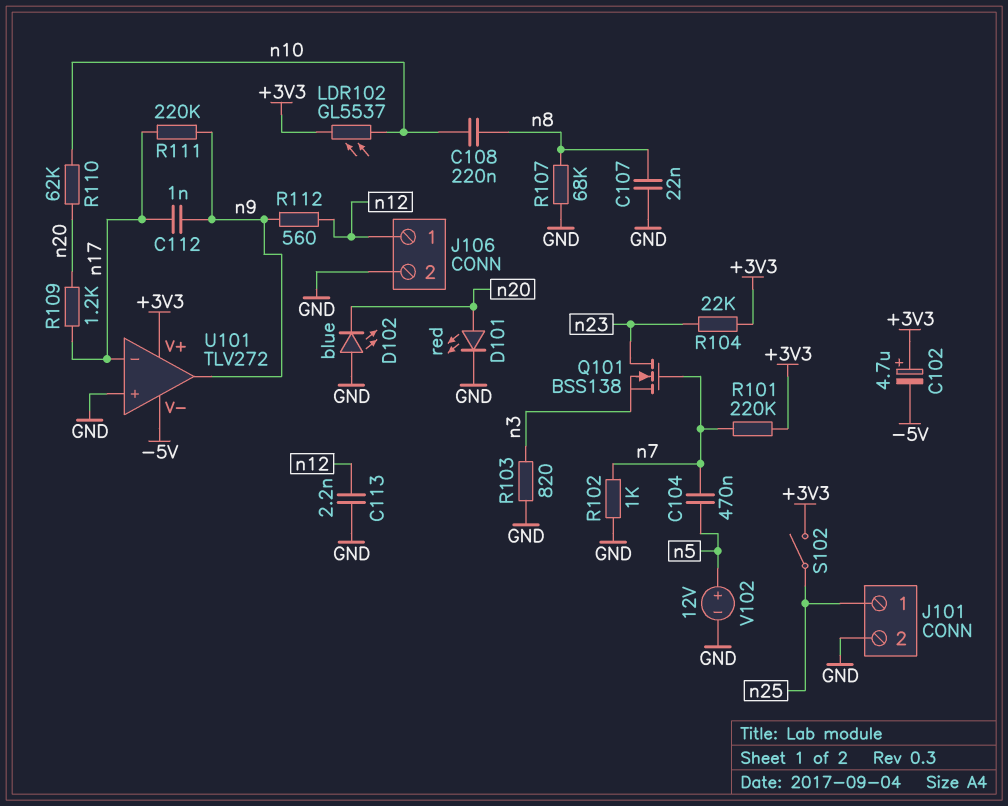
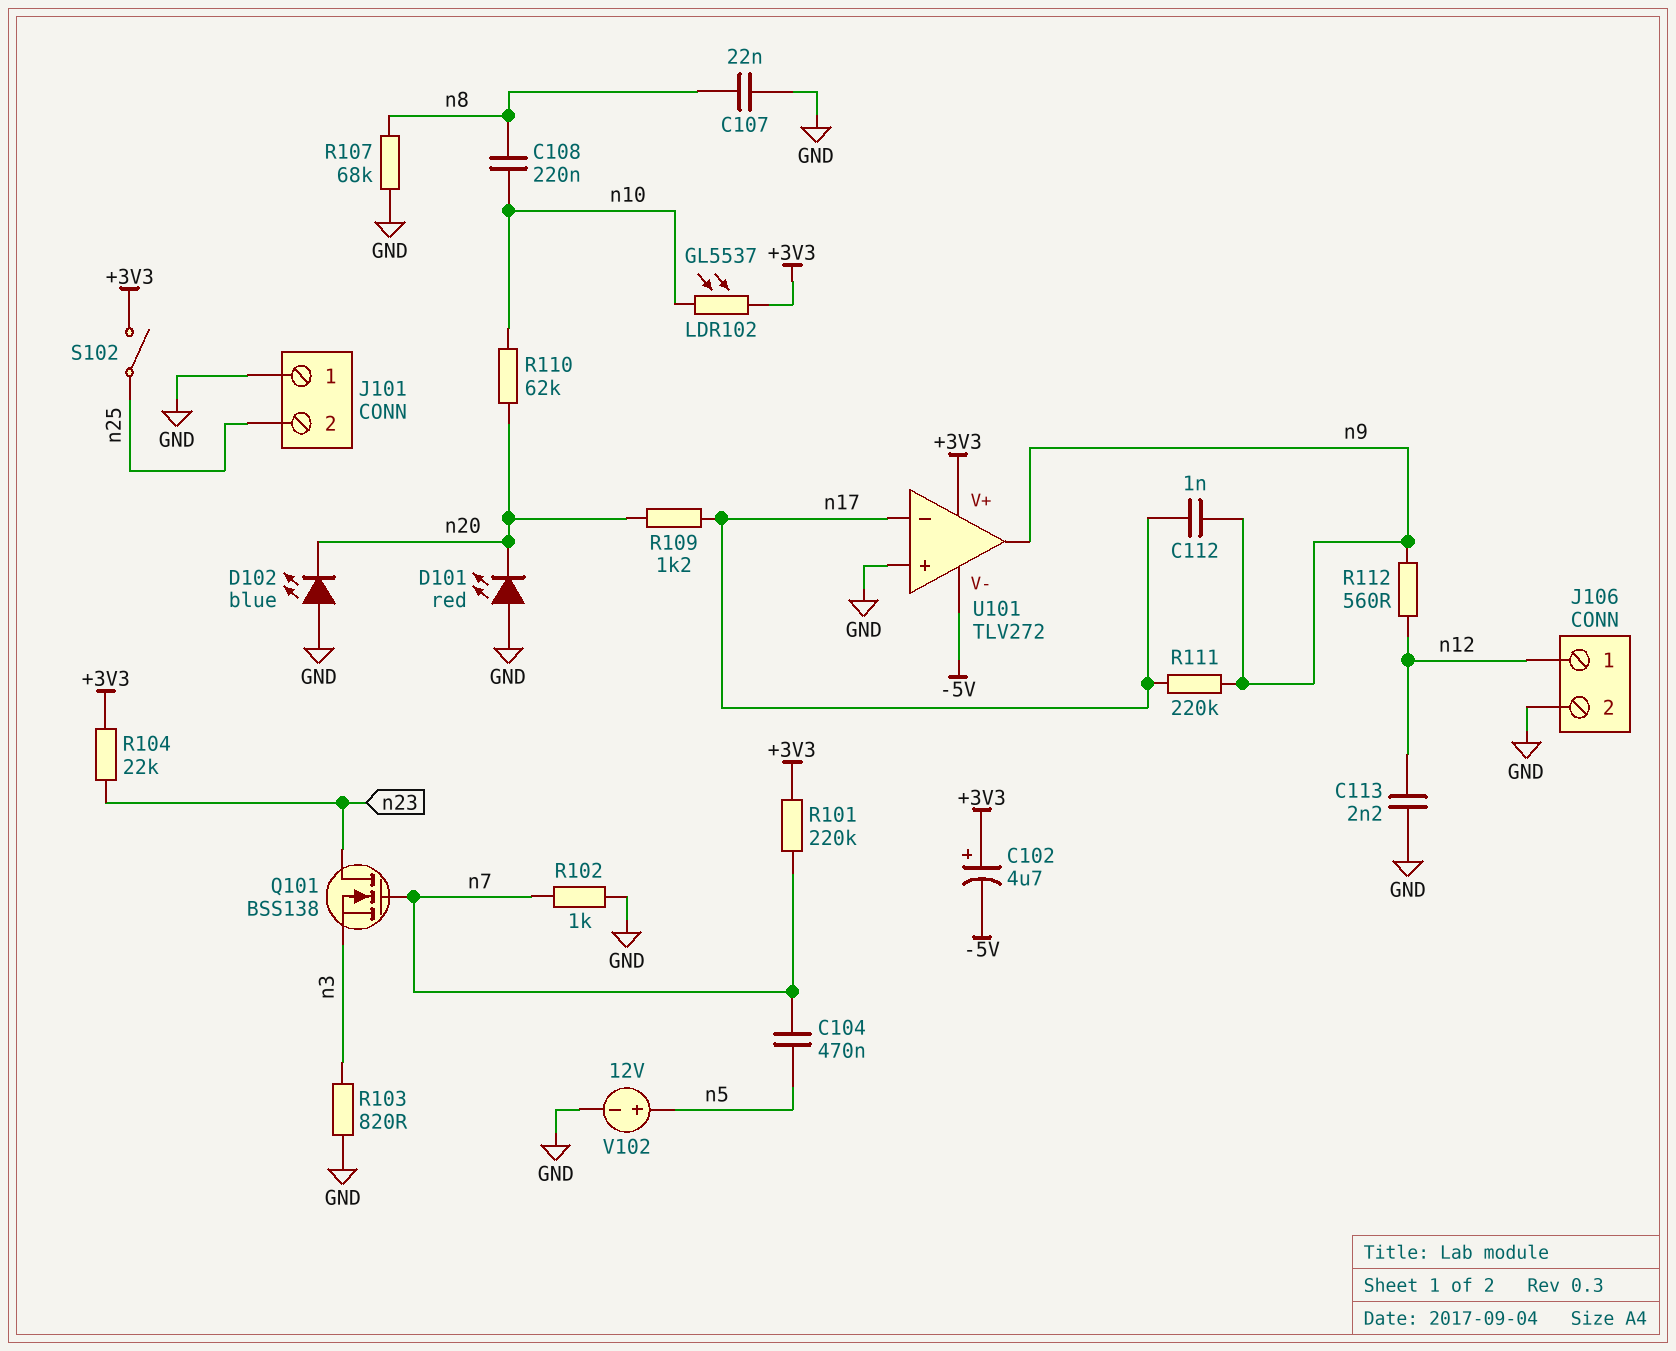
D101: LED red (A n20, K GND) -> LED red (A GND, K n20)
J101 pin 1: n25 -> GND
J101 pin 2: GND -> n25

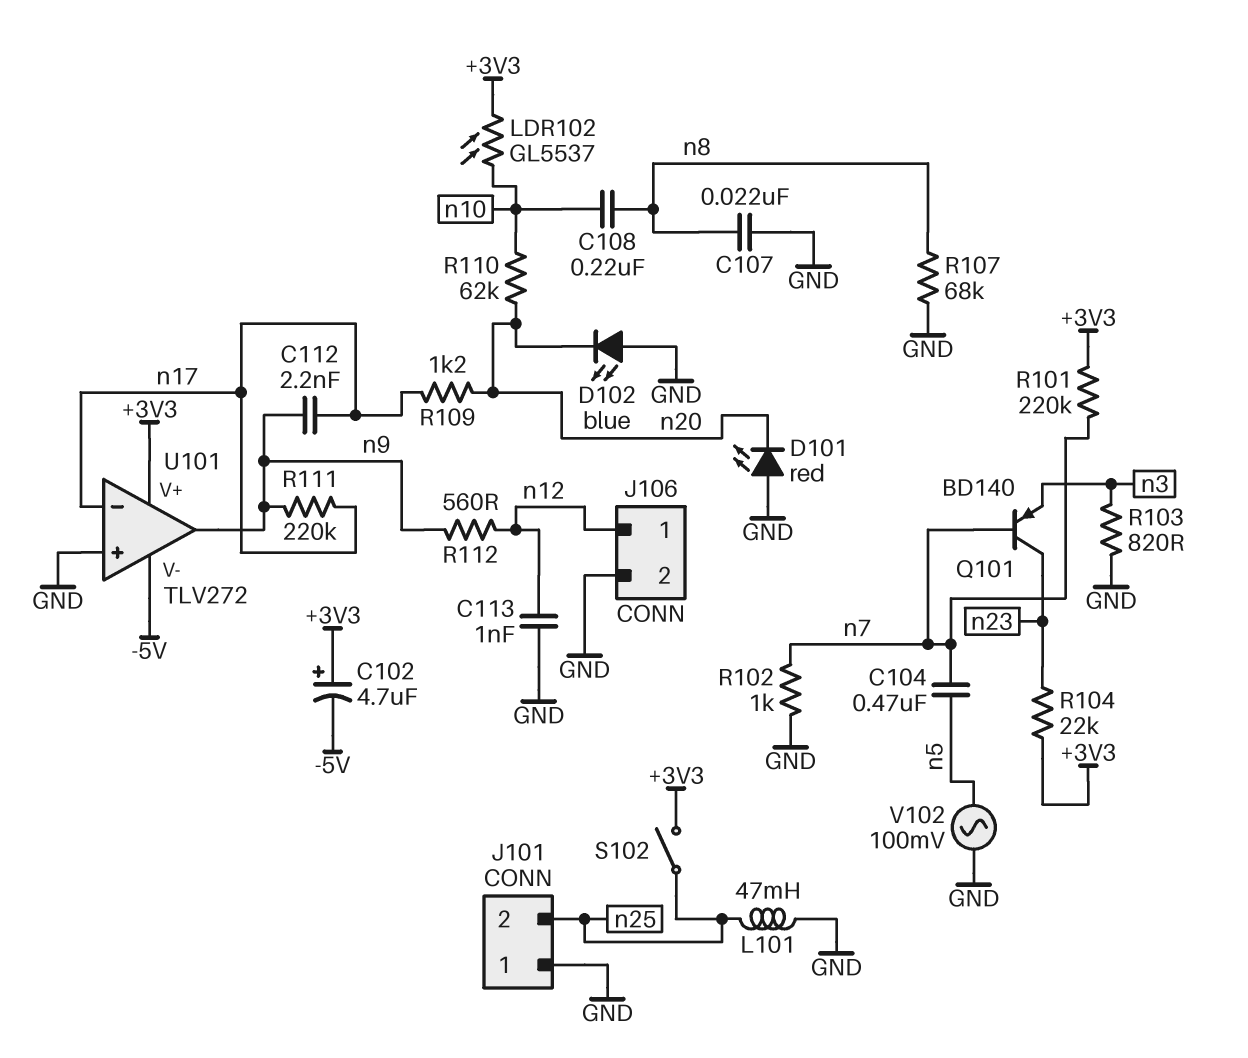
C112: 1nF (n9, n17) -> 2.2nF (n9, n17)
C113: 2.2nF (GND, n12) -> 1nF (GND, n12)
L101: none -> 47mH (GND, n25)
Q101: NMOS BSS138 (G n7, D n23, S n3) -> PNP BD140 (B n7, C n23, E n3)
V102: 12V (plus n5, minus GND) -> AC 100mV (GND, n5)

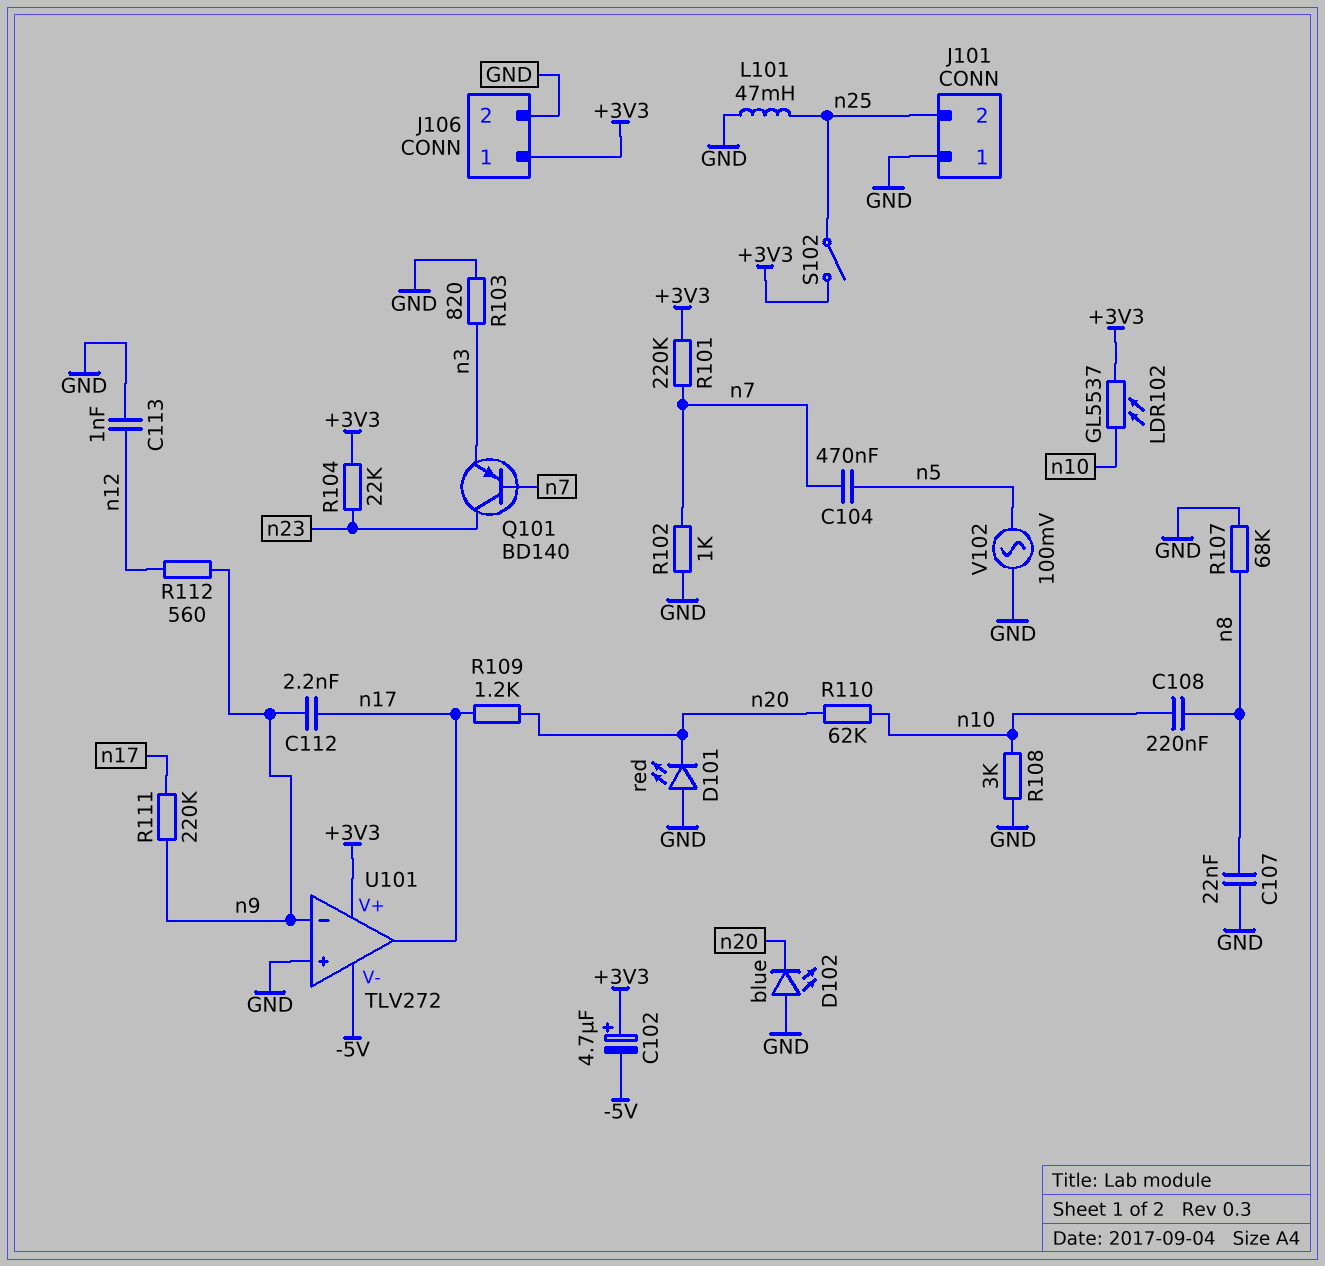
J106 pin 1: n12 -> +3V3
R108: none -> 3k (GND, n10)
U101 pin in-: n17 -> n9
U101 pin out: n9 -> n17

